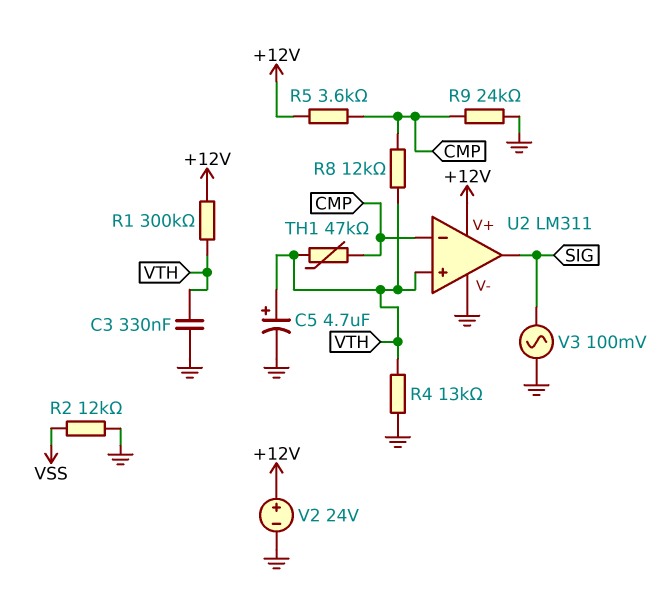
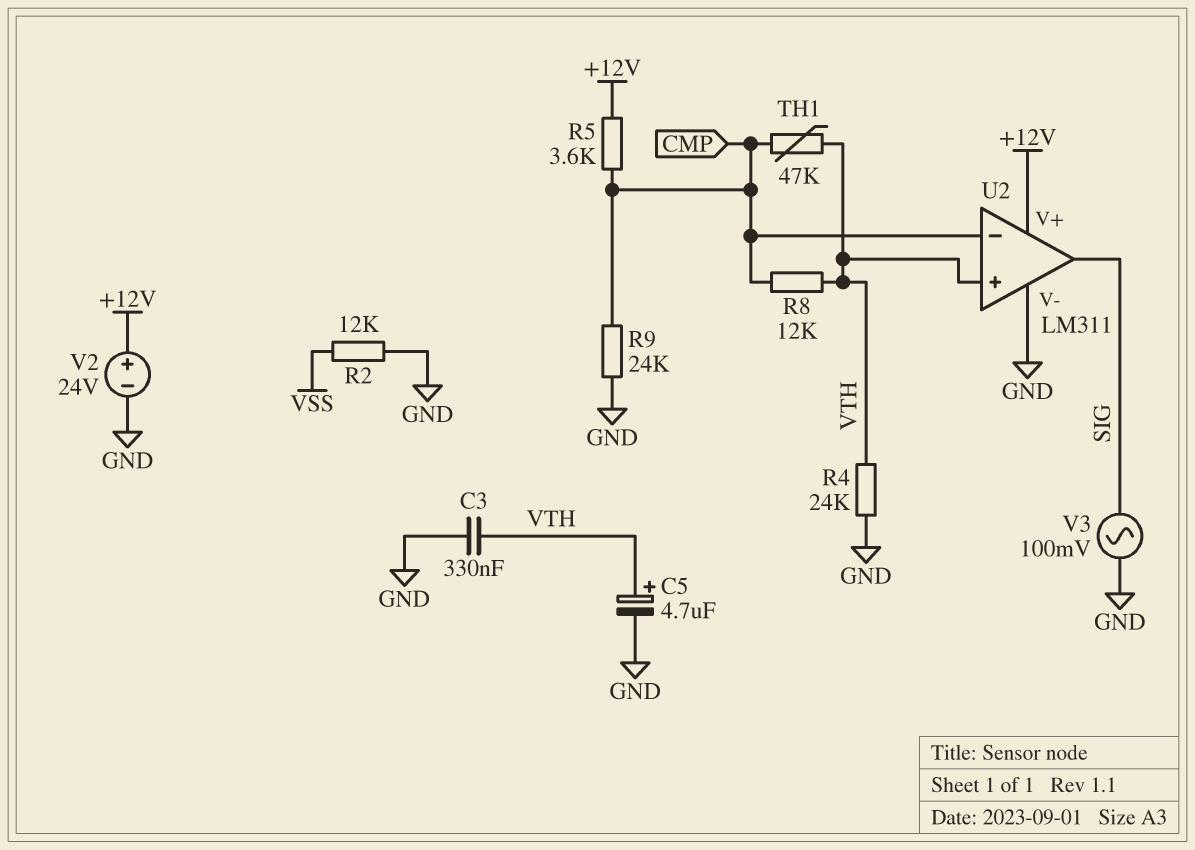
R1: 300k (+12V, VTH) -> none
R4: 13k (GND, VTH) -> 24k (GND, VTH)

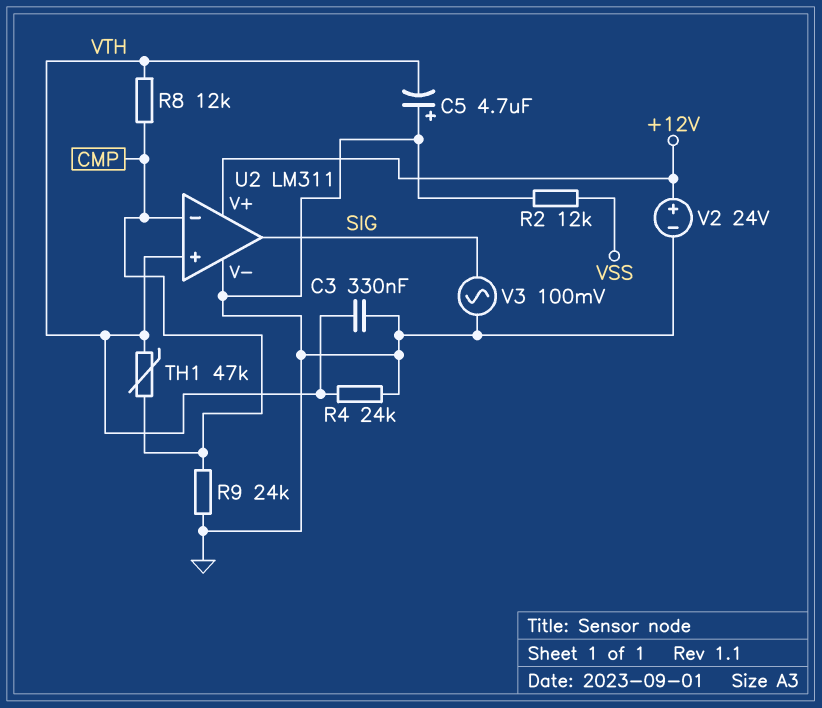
C5: 4.7uF (plus VTH, minus GND) -> 4.7uF (plus GND, minus VTH)
R5: 3.6k (+12V, CMP) -> none

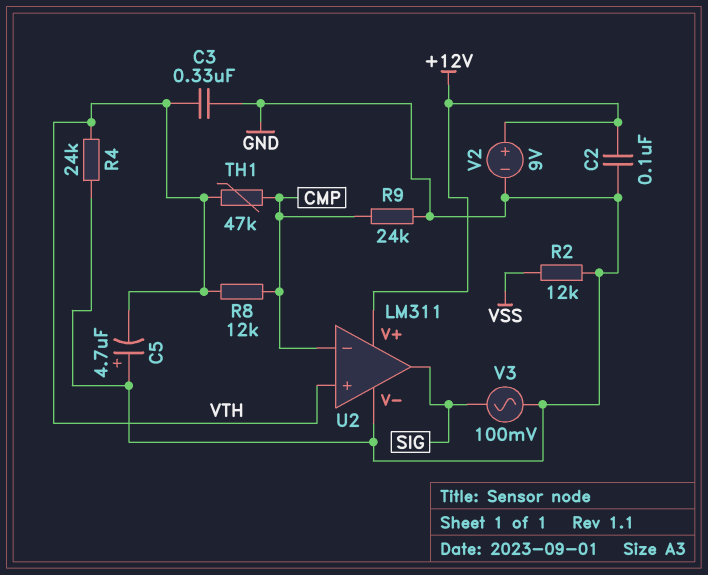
C2: none -> 100nF (+12V, GND)
V2: 24V (plus +12V, minus GND) -> 9V (plus +12V, minus GND)

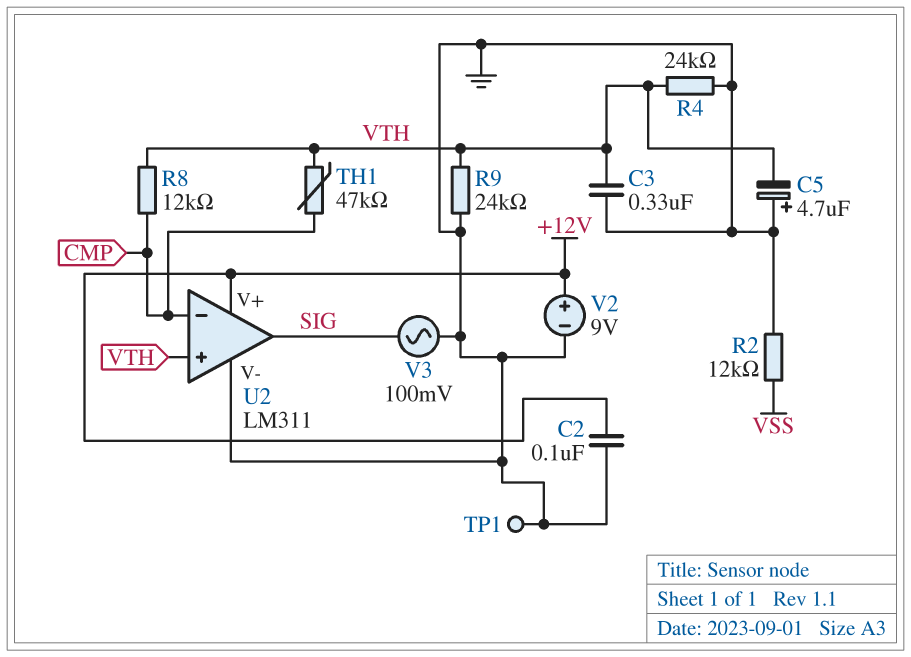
R9: 24k (CMP, GND) -> 24k (GND, VTH)
TP1: none -> test point (GND)

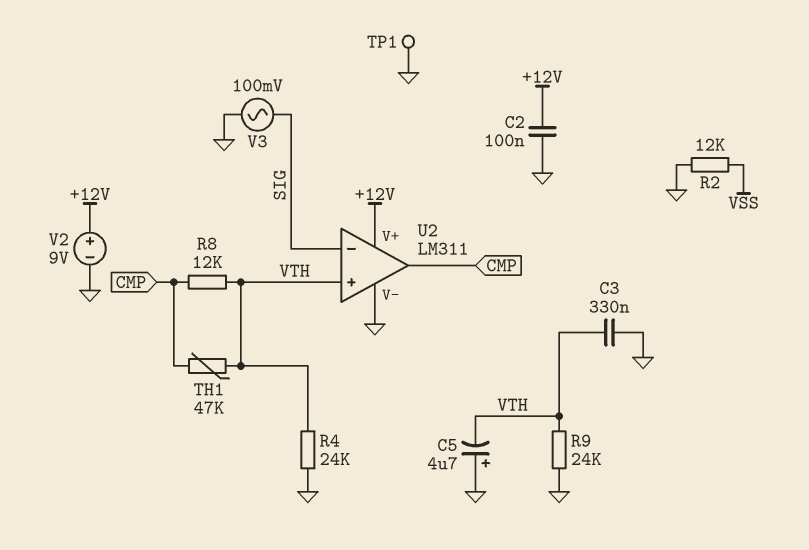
U2 pin in-: CMP -> SIG
U2 pin out: SIG -> CMP

